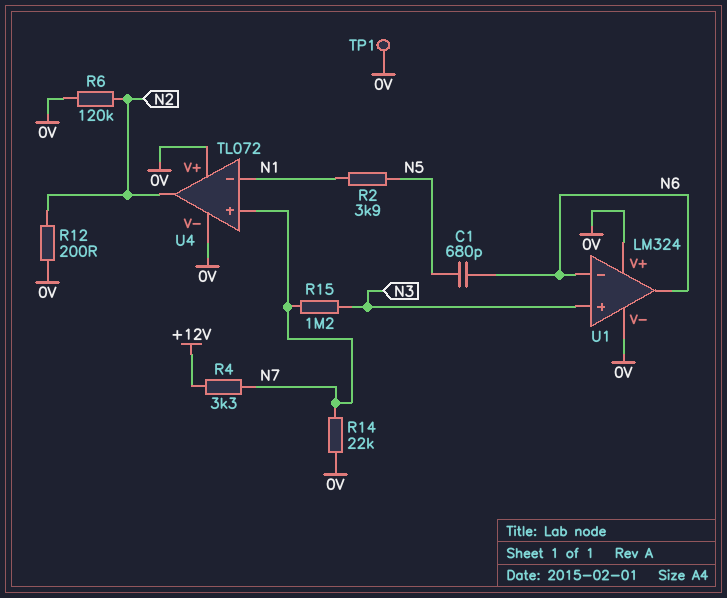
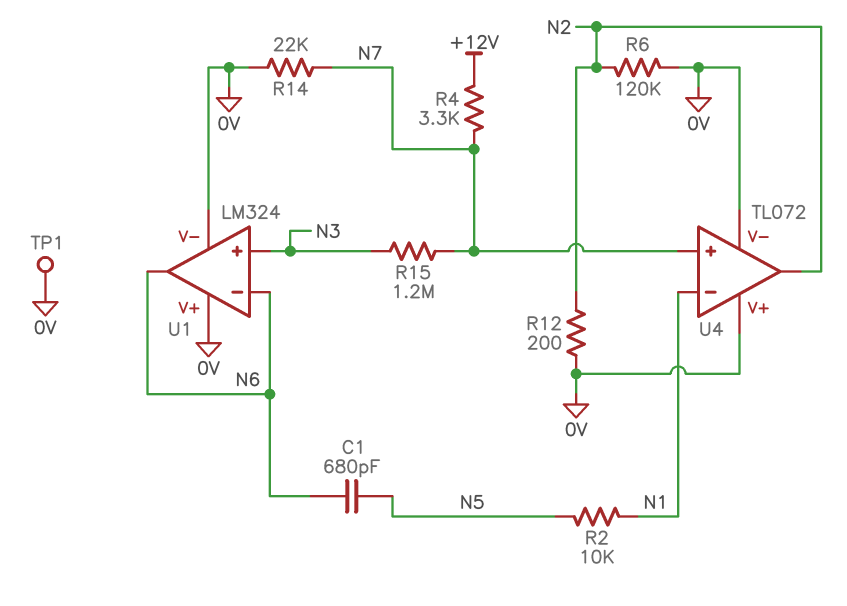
R2: 3.9k (N1, N5) -> 10k (N1, N5)

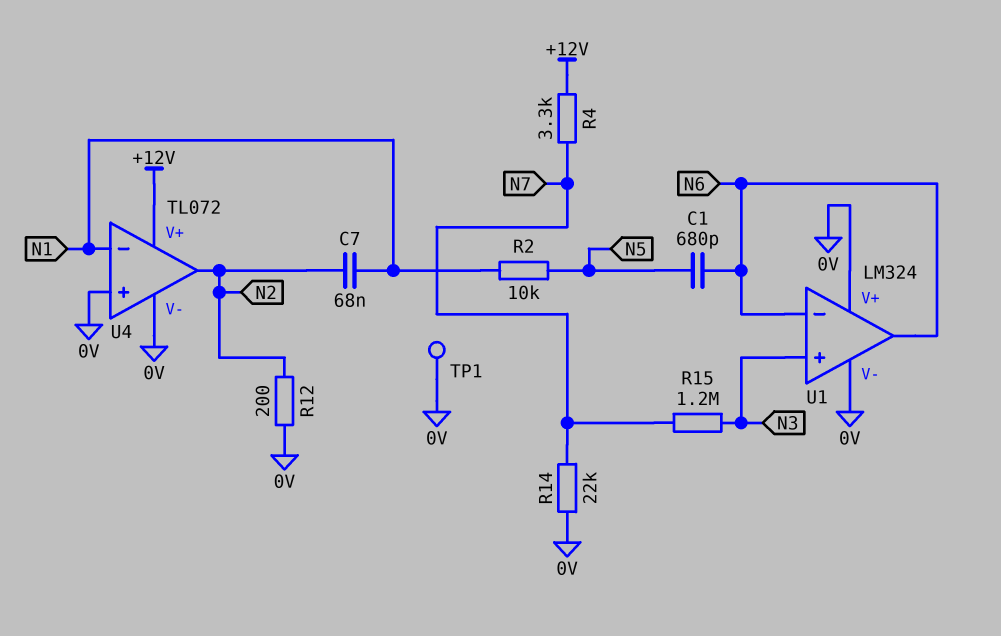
C7: none -> 68nF (N1, N2)
R6: 120k (0V, N2) -> none
U4 pin V+: 0V -> +12V
U4 pin in+: N7 -> 0V

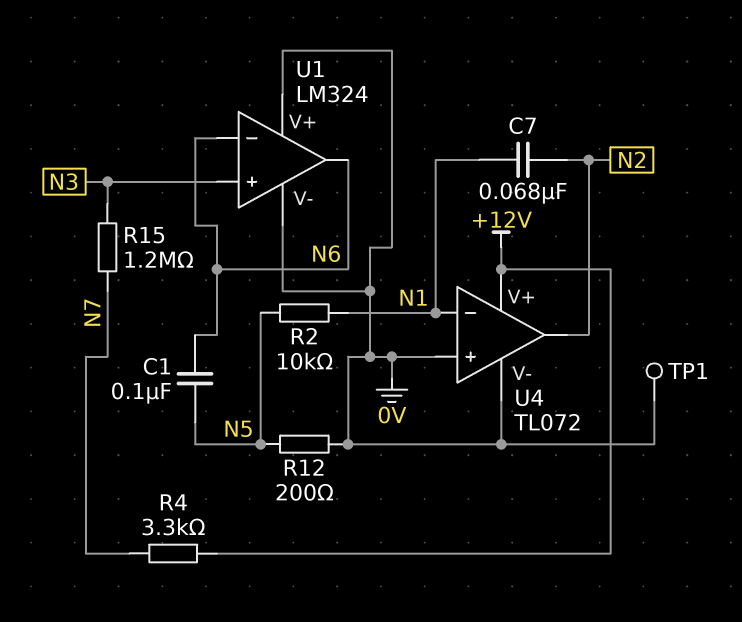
C1: 680pF (N5, N6) -> 100nF (N5, N6)
R12: 200 (0V, N2) -> 200 (0V, N5)
R14: 22k (0V, N7) -> none

